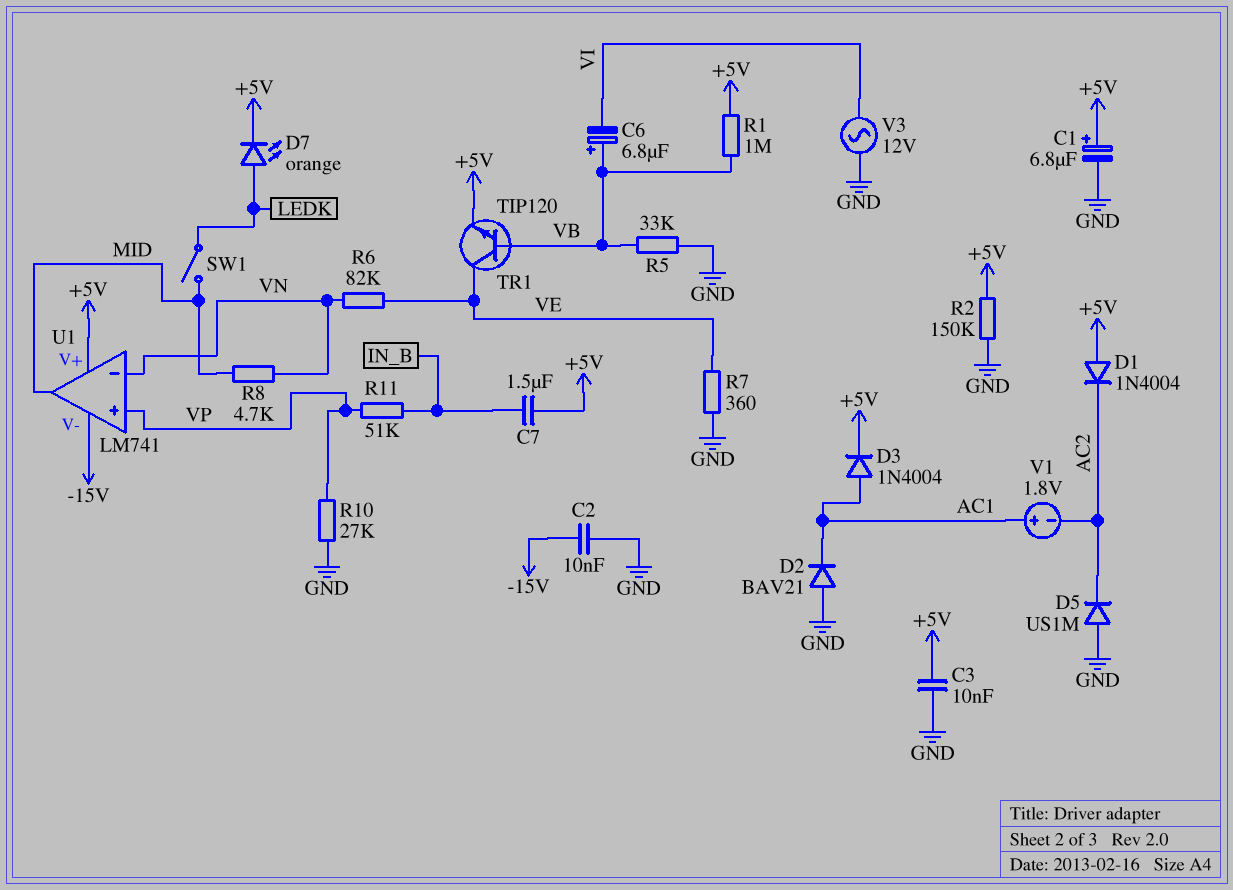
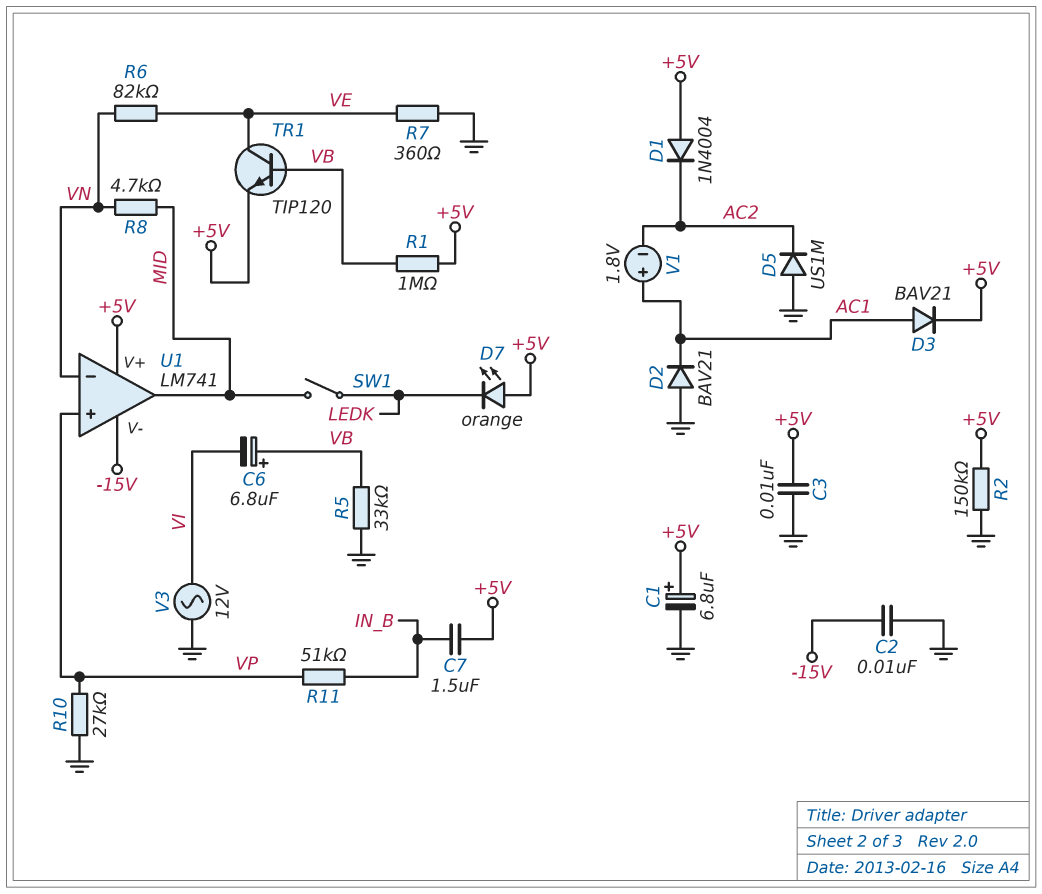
D3: diode 1N4004 (A AC1, K +5V) -> diode BAV21 (A AC1, K +5V)
D7: LED orange (A LEDK, K +5V) -> LED orange (A +5V, K LEDK)

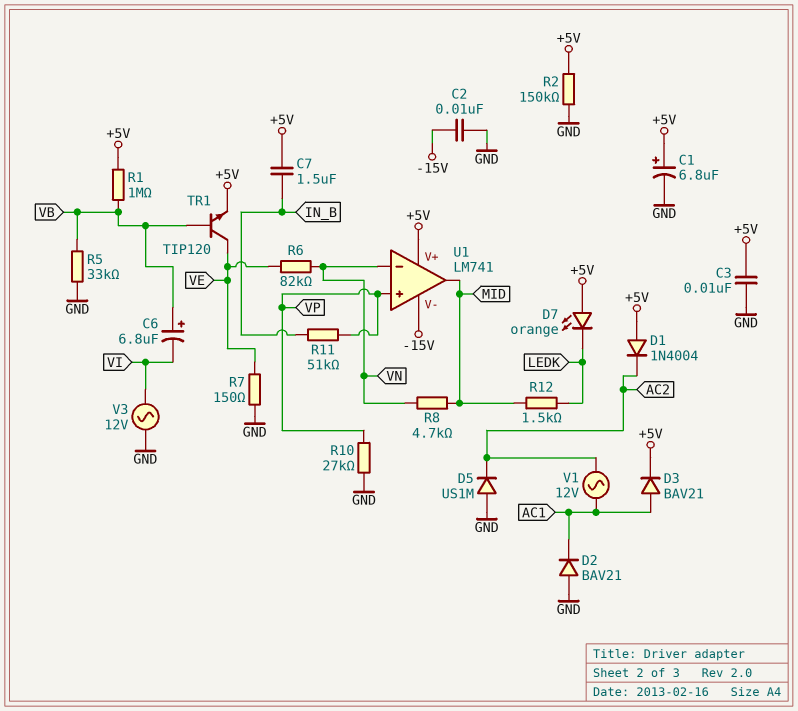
R7: 360 (GND, VE) -> 150 (GND, VE)
R12: none -> 1.5k (LEDK, MID)
SW1: switch (LEDK, MID) -> none
V1: 1.8V (plus AC1, minus AC2) -> AC 12V (AC1, AC2)

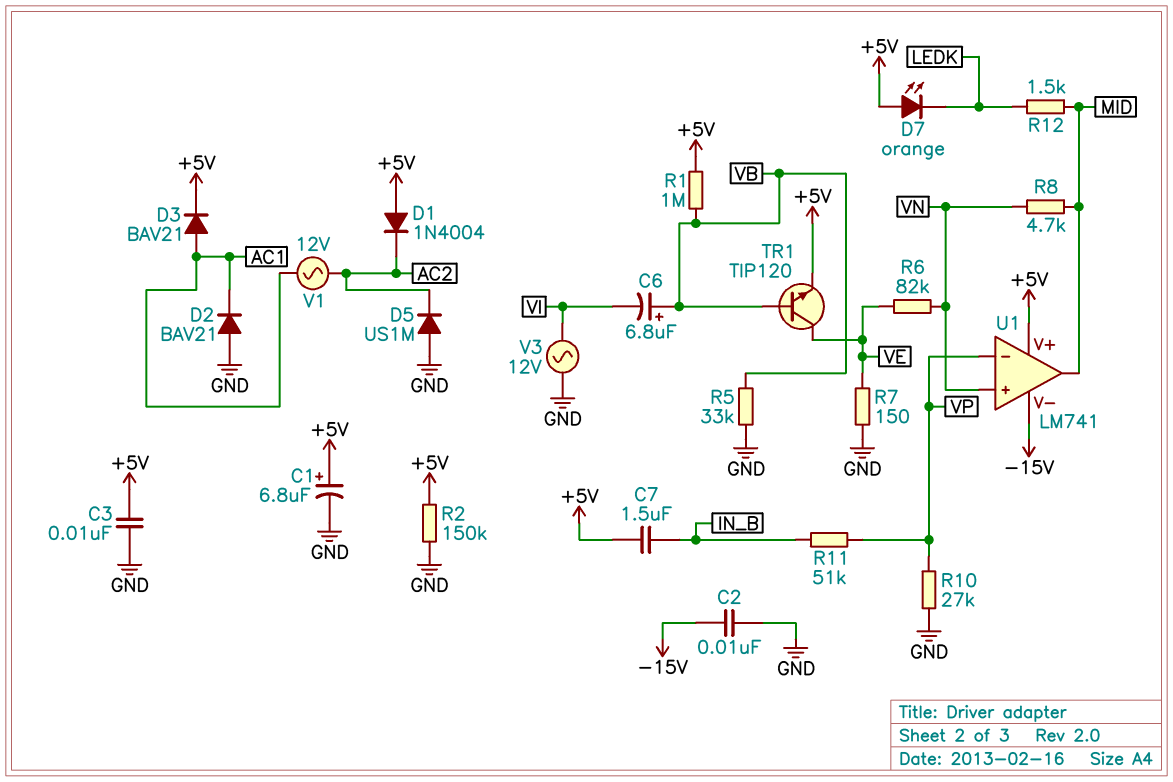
U1 pin in+: VP -> VN
U1 pin in-: VN -> VP

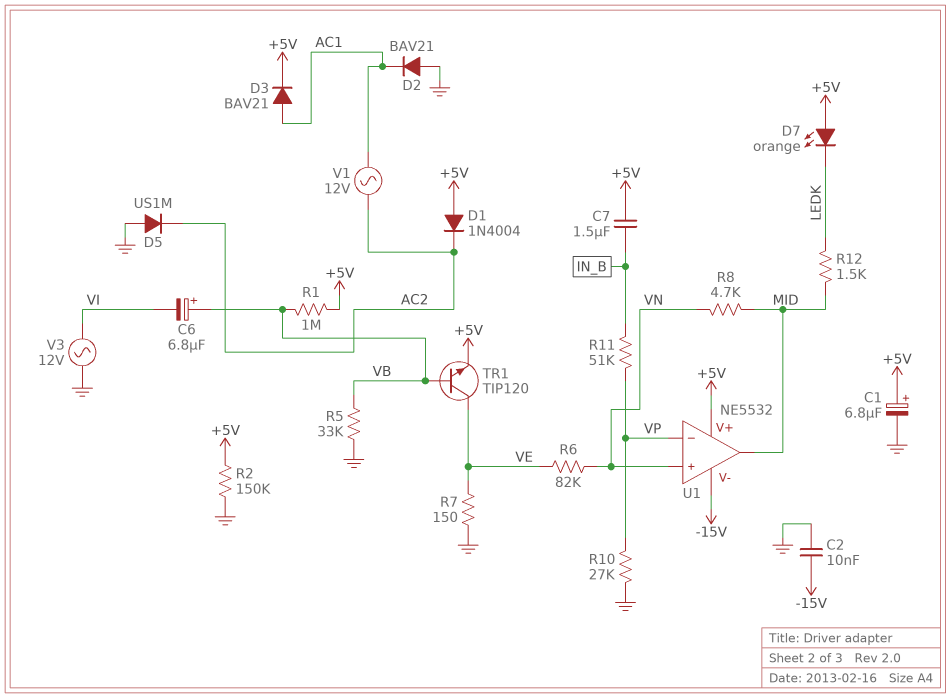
C3: 10nF (+5V, GND) -> none
U1: LM741 -> NE5532

